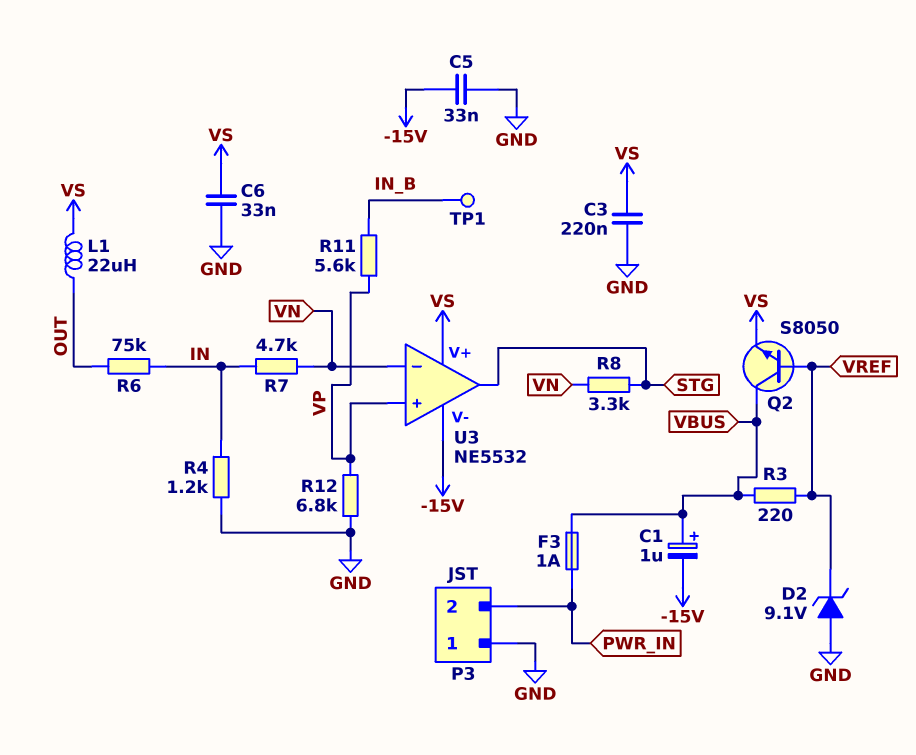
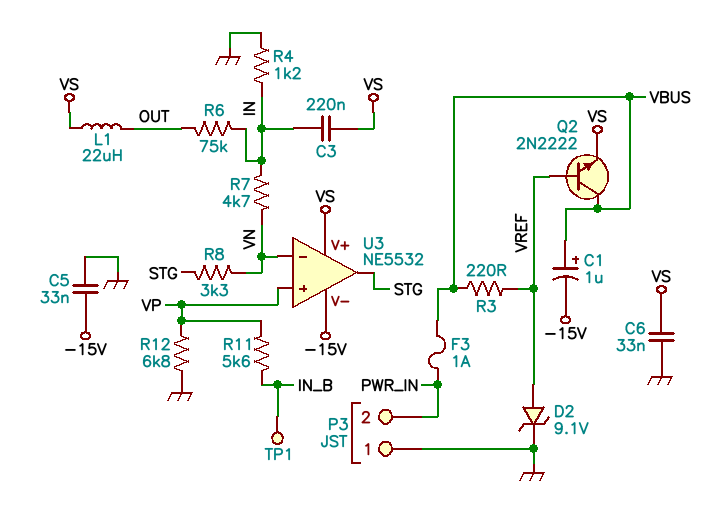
C3: 220nF (GND, VS) -> 220nF (IN, VS)
D2: zener 9.1V (A GND, K VREF) -> zener 9.1V (A VREF, K GND)
Q2: NPN S8050 (B VREF, C VBUS, E VS) -> NPN 2N2222 (B VREF, C VBUS, E VS)

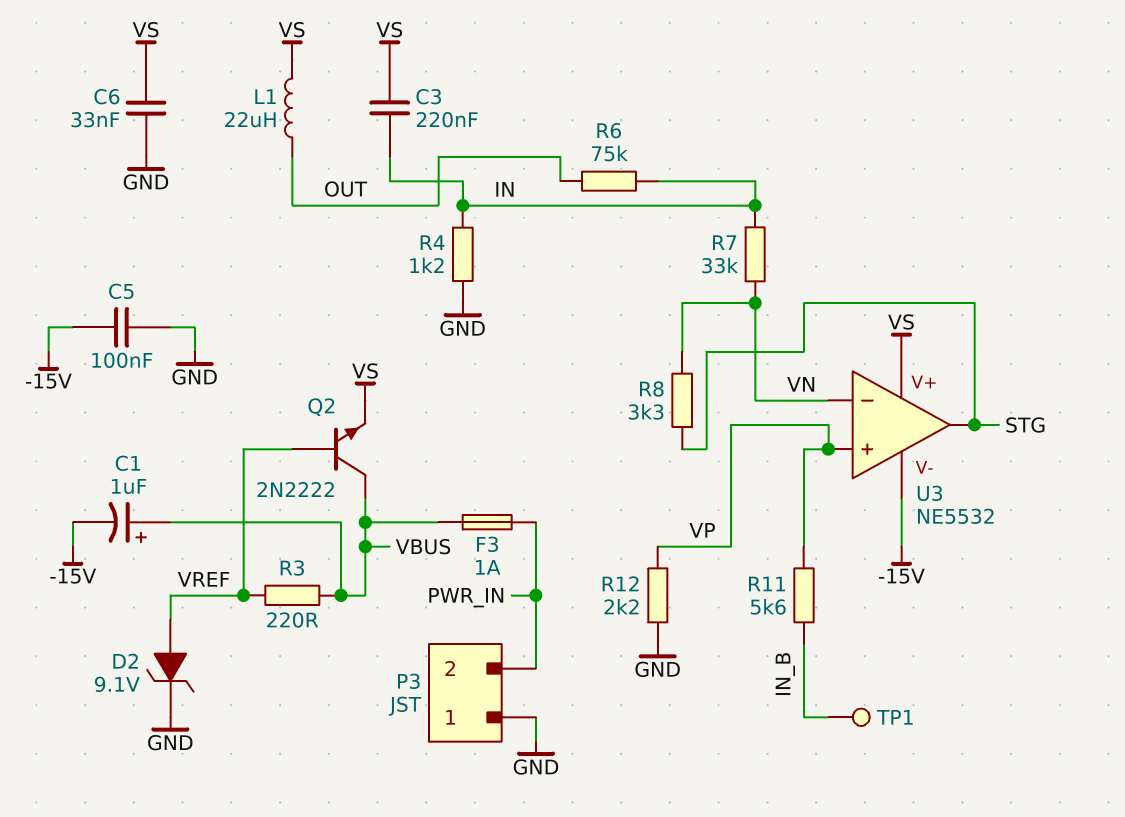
C5: 33nF (-15V, GND) -> 100nF (-15V, GND)
R7: 4.7k (IN, VN) -> 33k (IN, VN)
R12: 6.8k (GND, VP) -> 2.2k (GND, VP)

